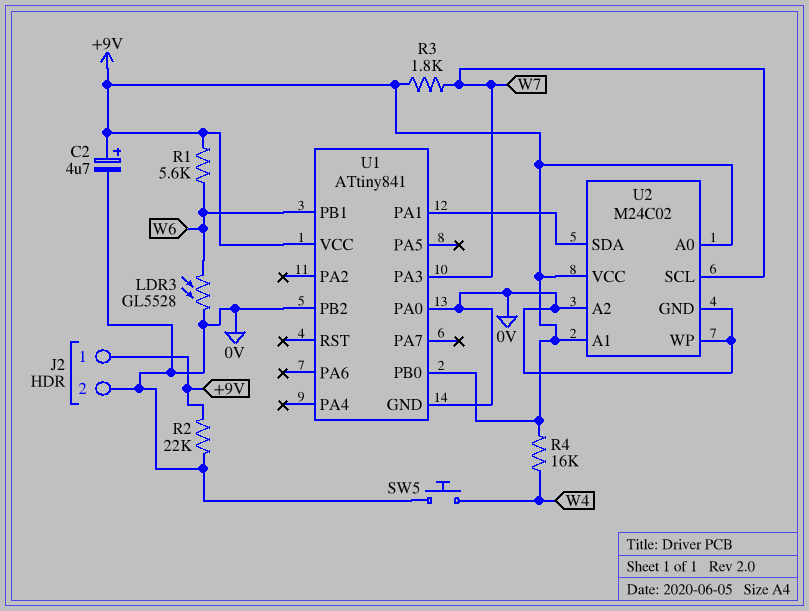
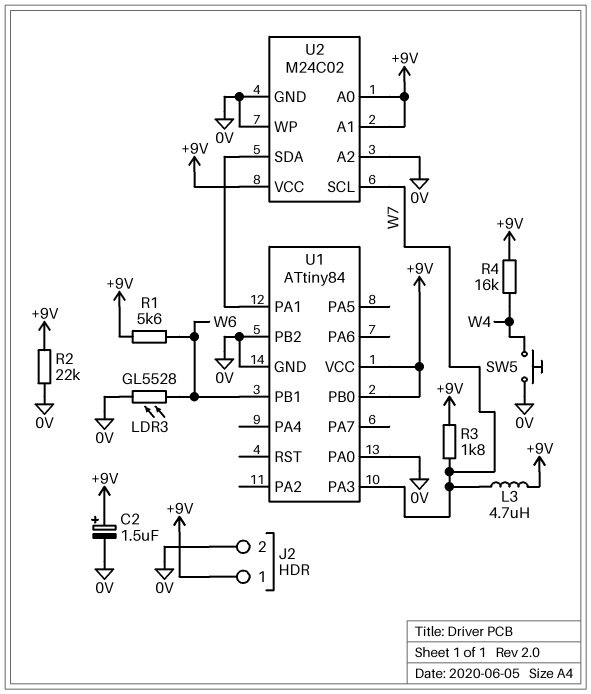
C2: 4.7uF (plus +9V, minus 0V) -> 1.5uF (plus +9V, minus 0V)
L3: none -> 4.7uH (+9V, W7)
U1: ATtiny841 -> ATtiny84

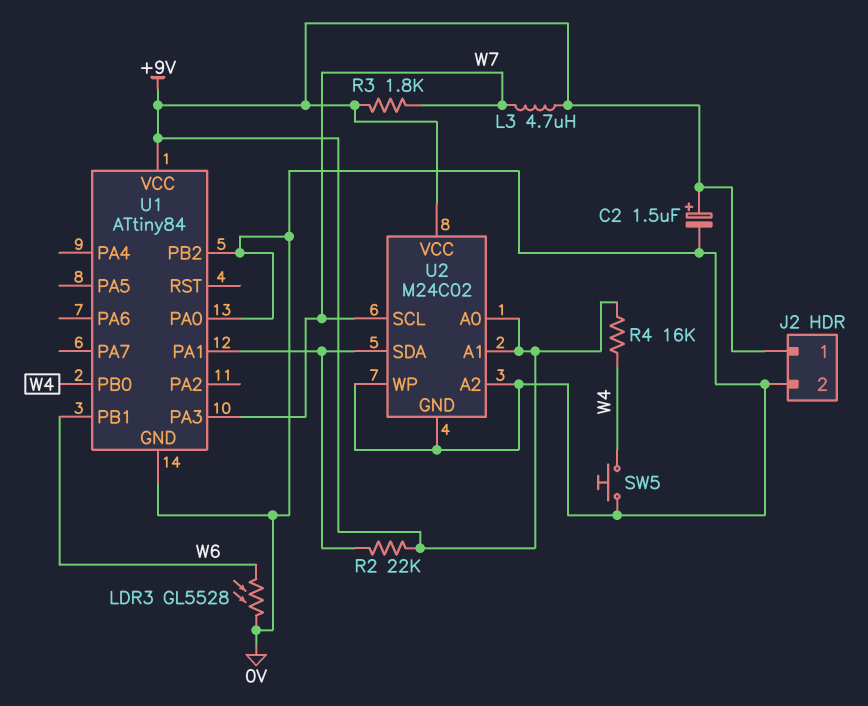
R1: 5.6k (+9V, W6) -> none
R2: 22k (+9V, 0V) -> 22k (+9V, U1/PA1)
U1 pin PB0: +9V -> W4

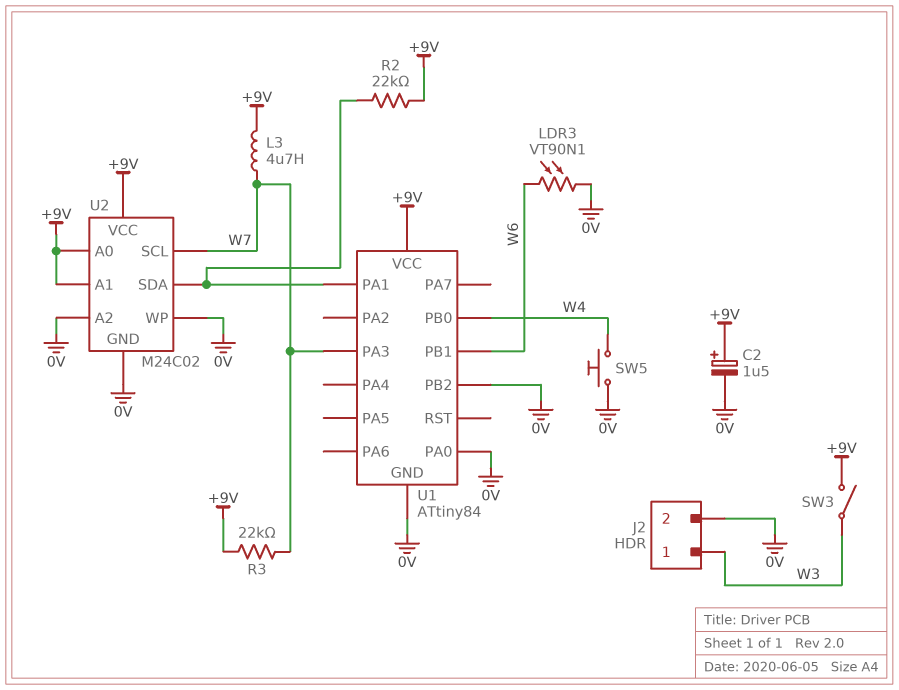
J2 pin 1: +9V -> W3
LDR3: GL5528 (0V, W6) -> VT90N1 (0V, W6)
R3: 1.8k (+9V, W7) -> 22k (+9V, W7)
R4: 16k (+9V, W4) -> none
SW3: none -> switch (+9V, W3)

